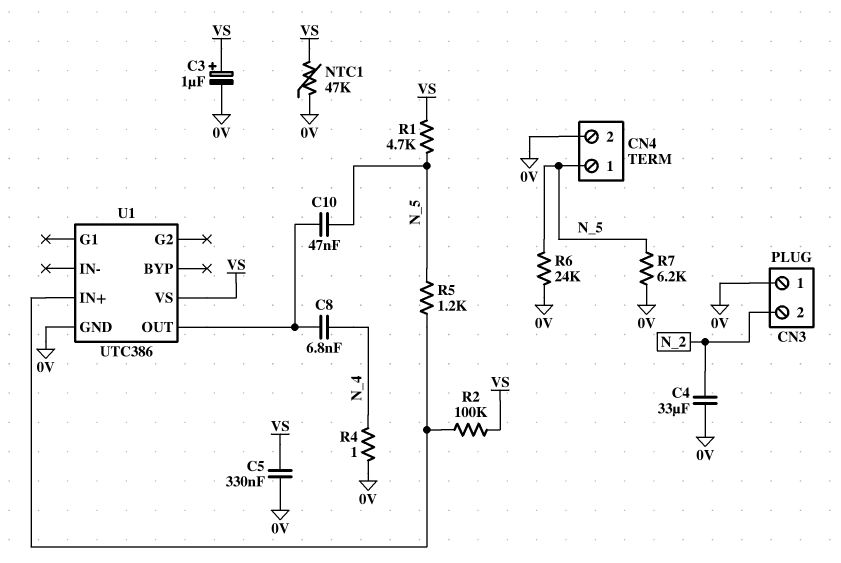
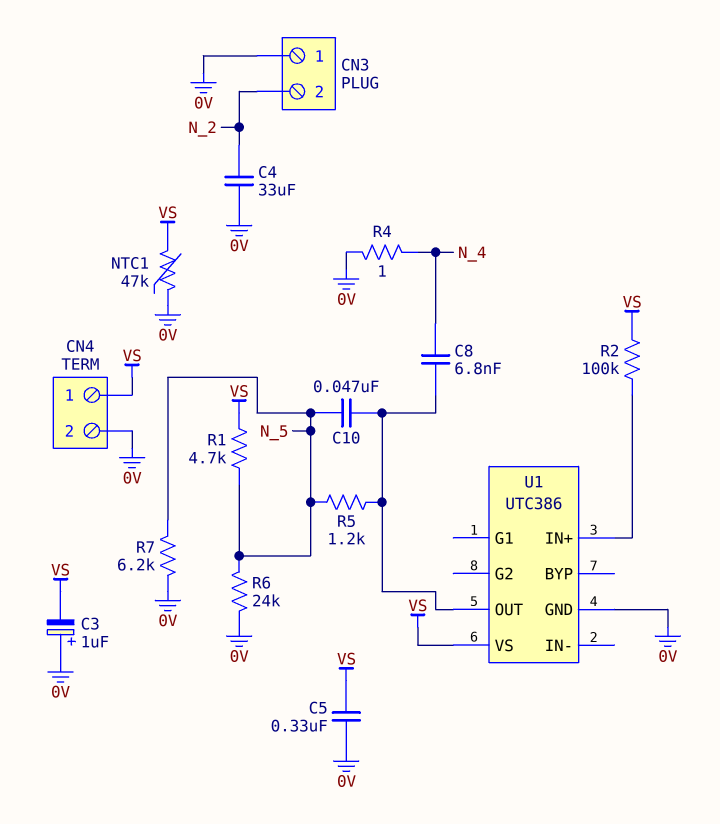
C3: 1uF (plus VS, minus 0V) -> 1uF (plus 0V, minus VS)
CN4 pin 1: N_5 -> VS
R5: 1.2k (N_5, U1/IN+) -> 1.2k (N_5, U1/OUT)

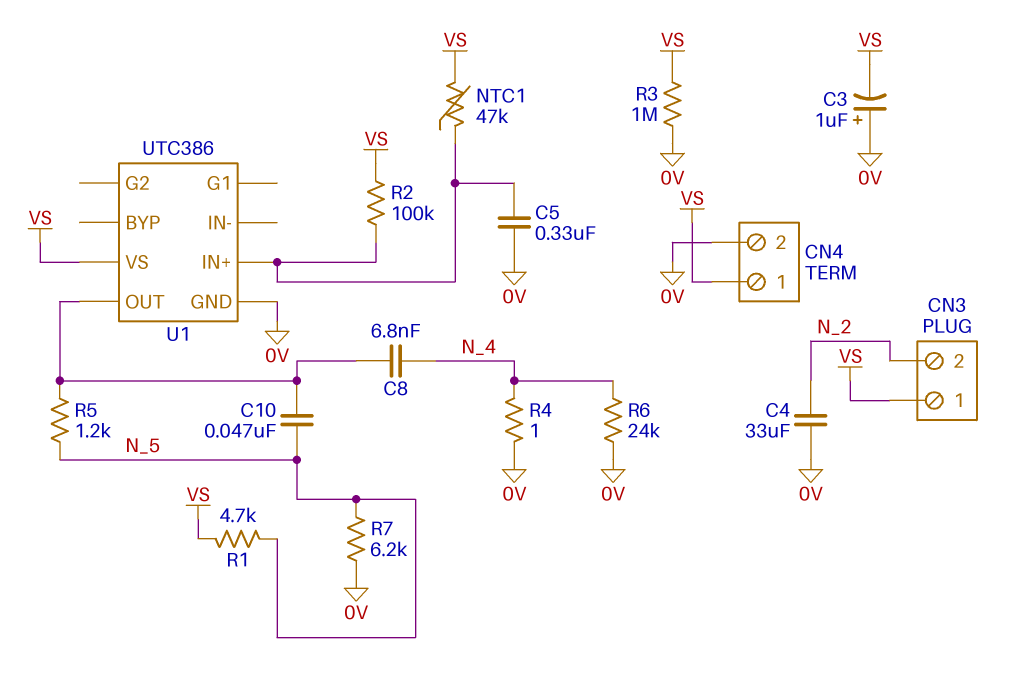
C5: 330nF (0V, VS) -> 330nF (0V, U1/IN+)
CN3 pin 1: 0V -> VS
NTC1: 47k (0V, VS) -> 47k (U1/IN+, VS)
R3: none -> 1M (0V, VS)
R6: 24k (0V, N_5) -> 24k (0V, N_4)

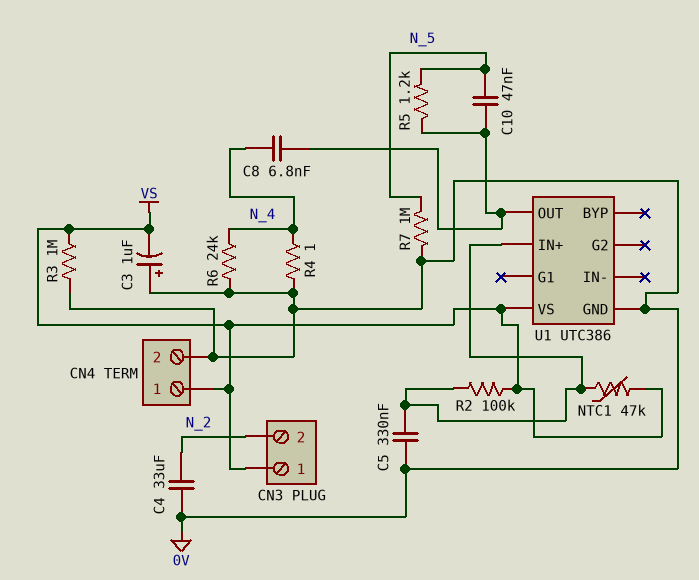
R1: 4.7k (N_5, VS) -> none
R7: 6.2k (0V, N_5) -> 1M (0V, N_5)

